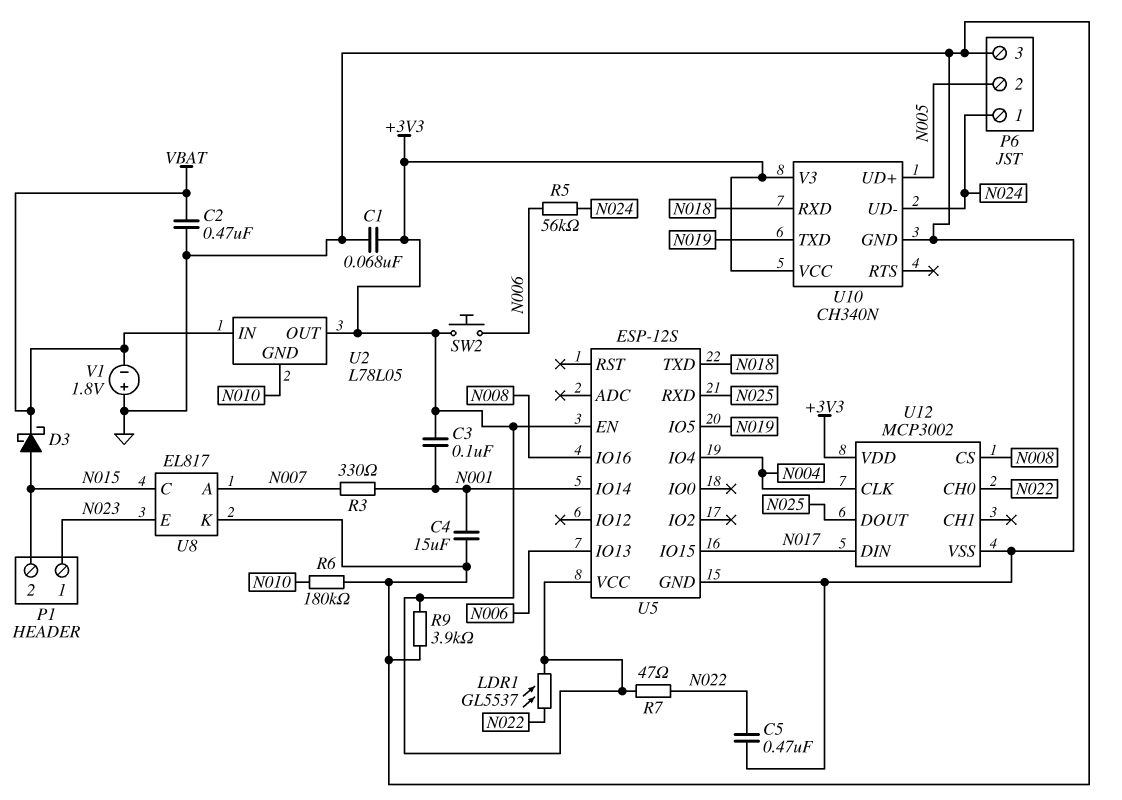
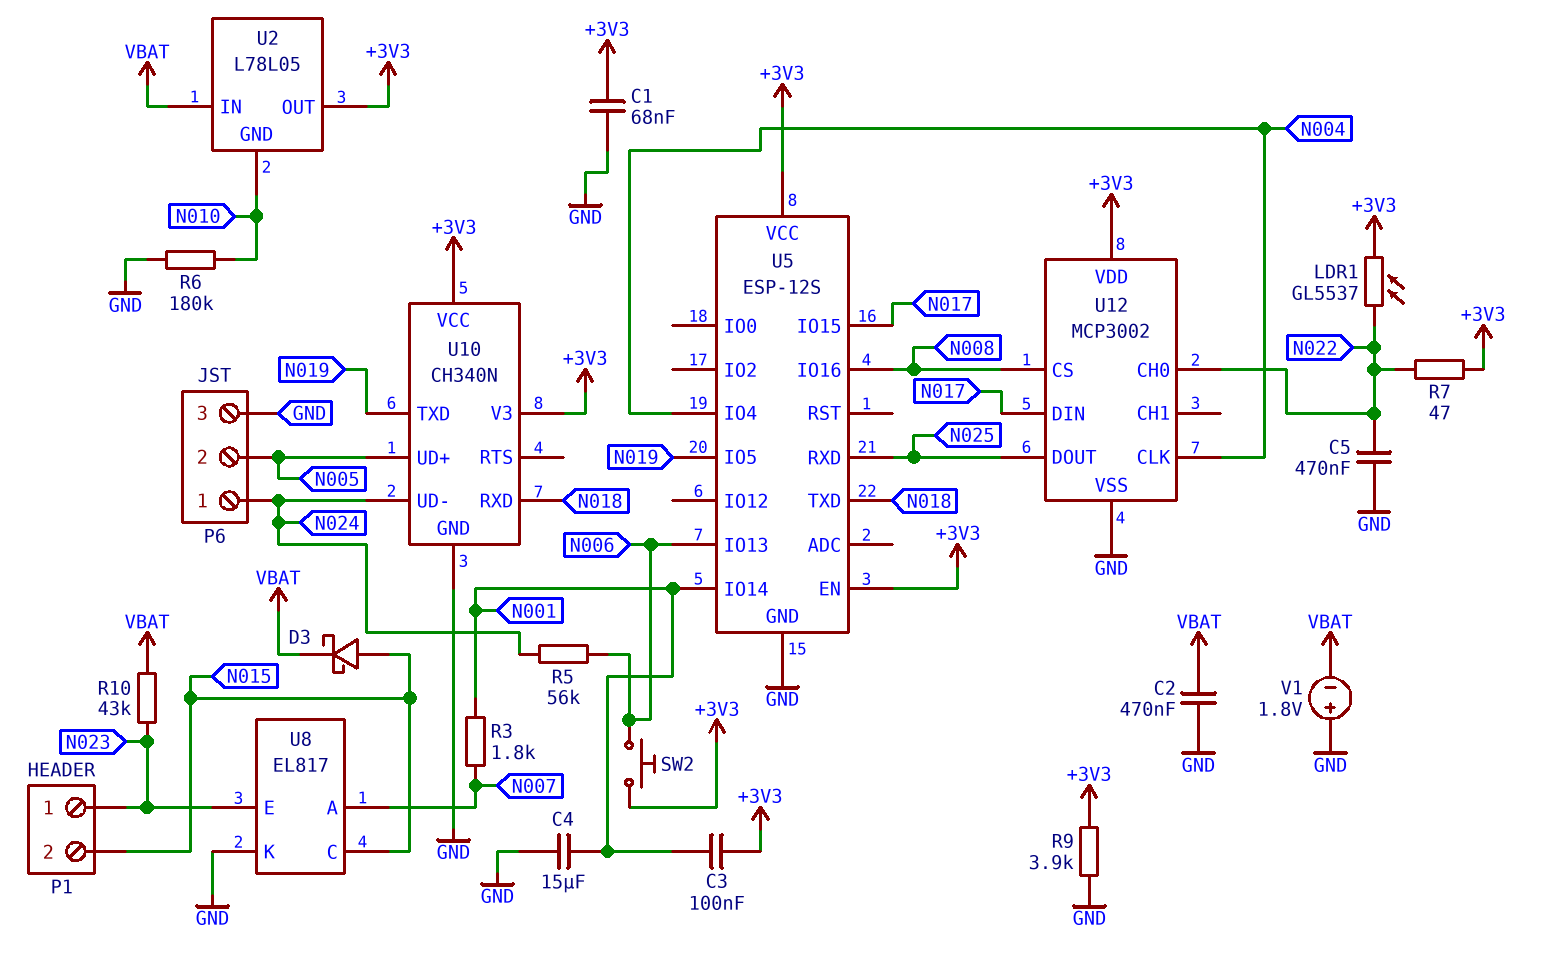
R3: 330 (N001, N007) -> 1.8k (N001, N007)
R10: none -> 43k (N023, VBAT)

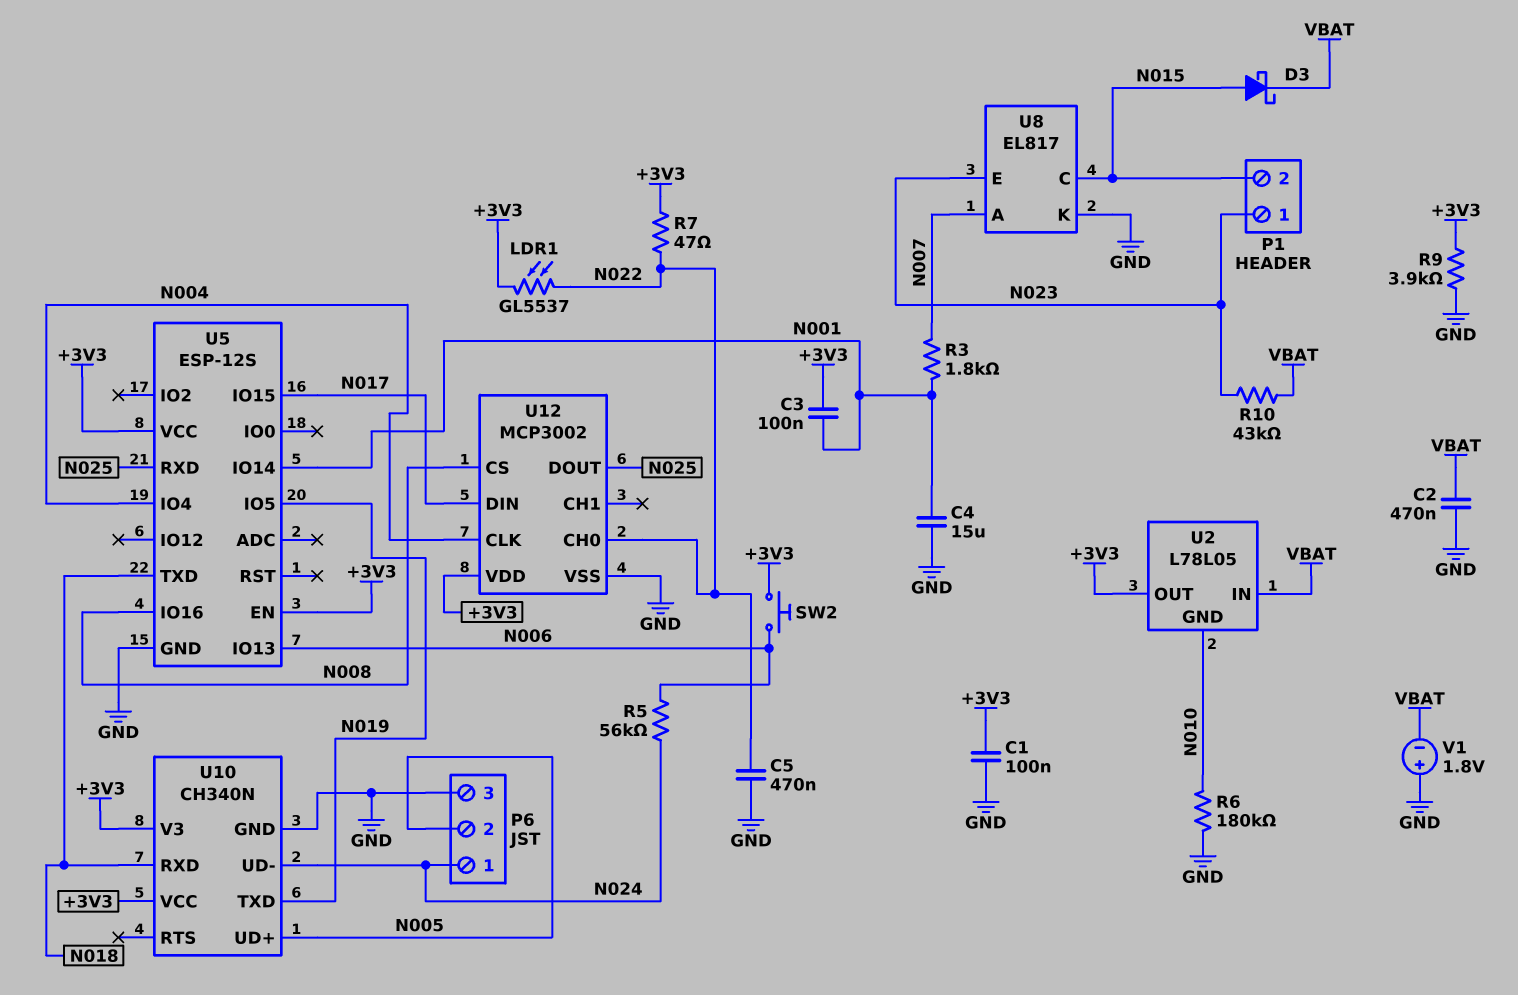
C1: 68nF (+3V3, GND) -> 100nF (+3V3, GND)

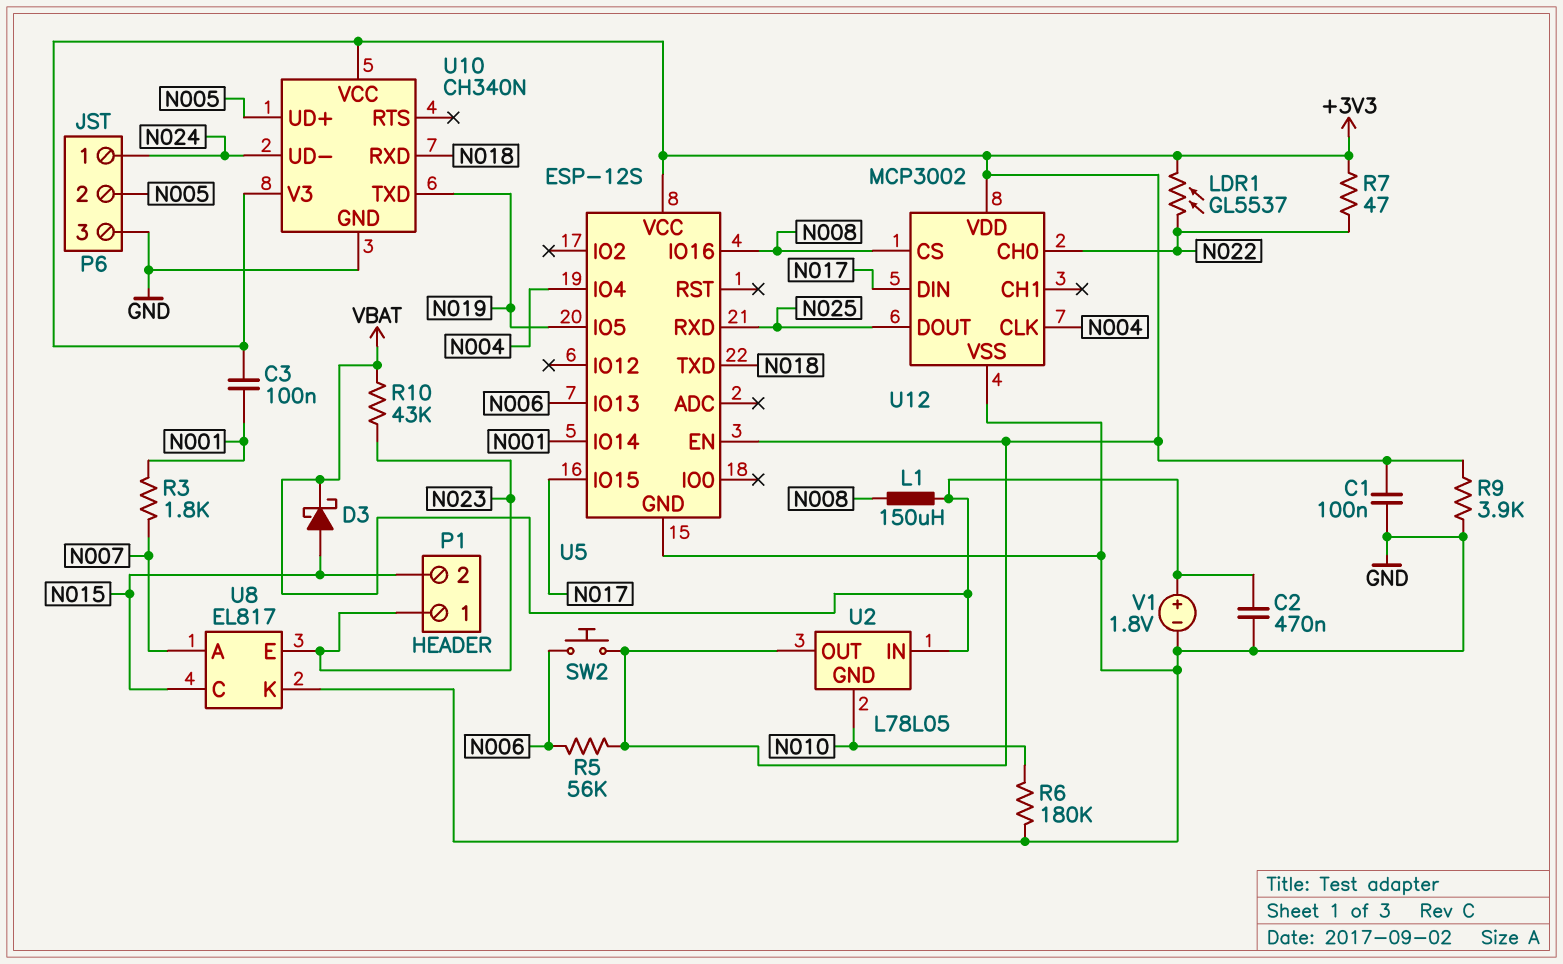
C4: 15uF (GND, N001) -> none
C5: 470nF (GND, N022) -> none
L1: none -> 150uH (N008, VBAT)
R5: 56k (N006, N024) -> 56k (+3V3, N006)
V1: 1.8V (plus GND, minus VBAT) -> 1.8V (plus VBAT, minus GND)

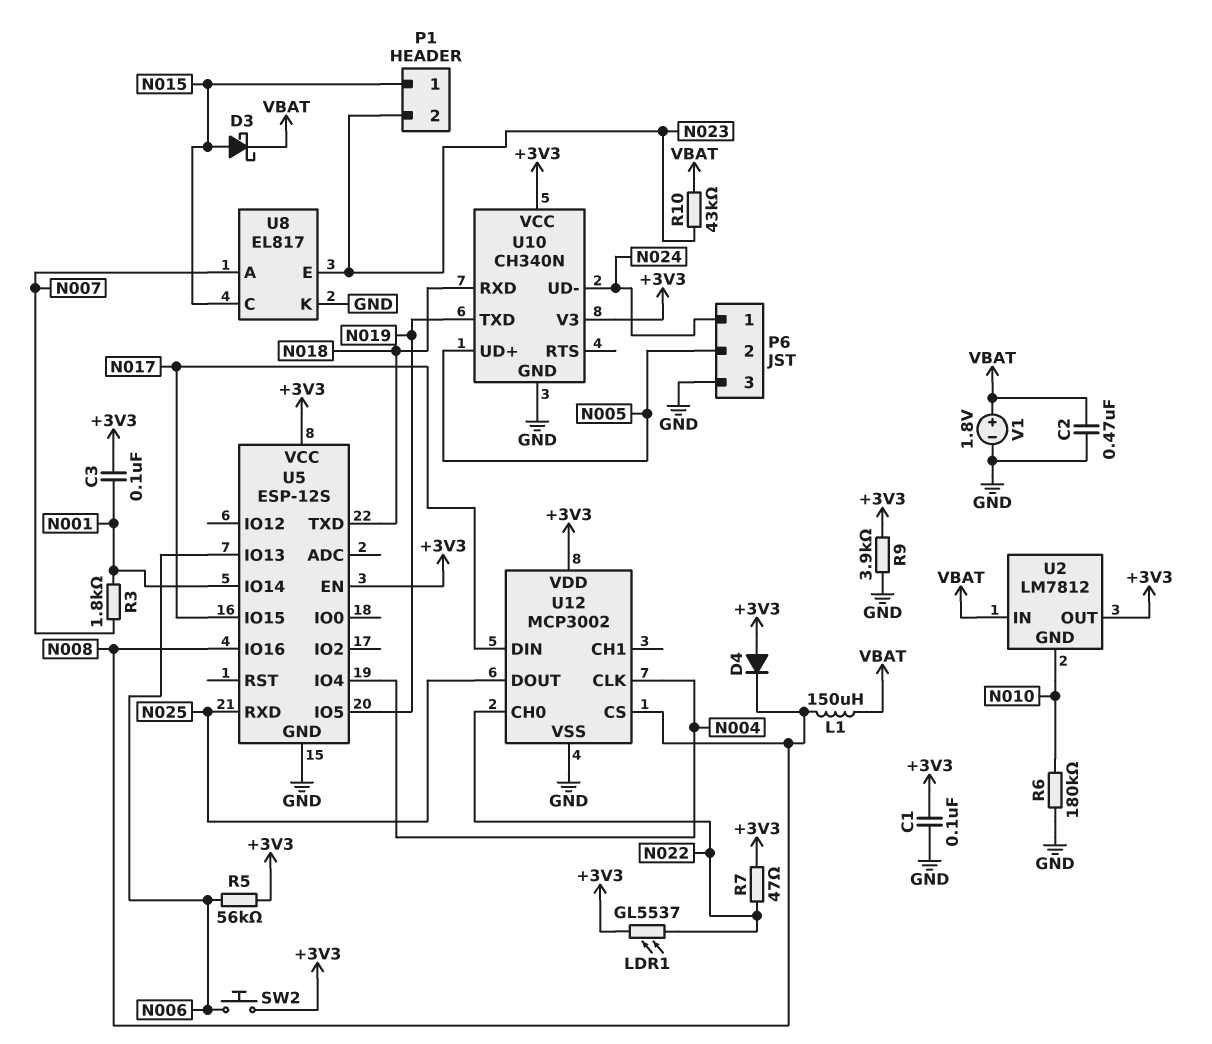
D4: none -> diode (A +3V3, K N008)
P1 pin 1: N023 -> N015
P1 pin 2: N015 -> N023
U2: L78L05 -> LM7812

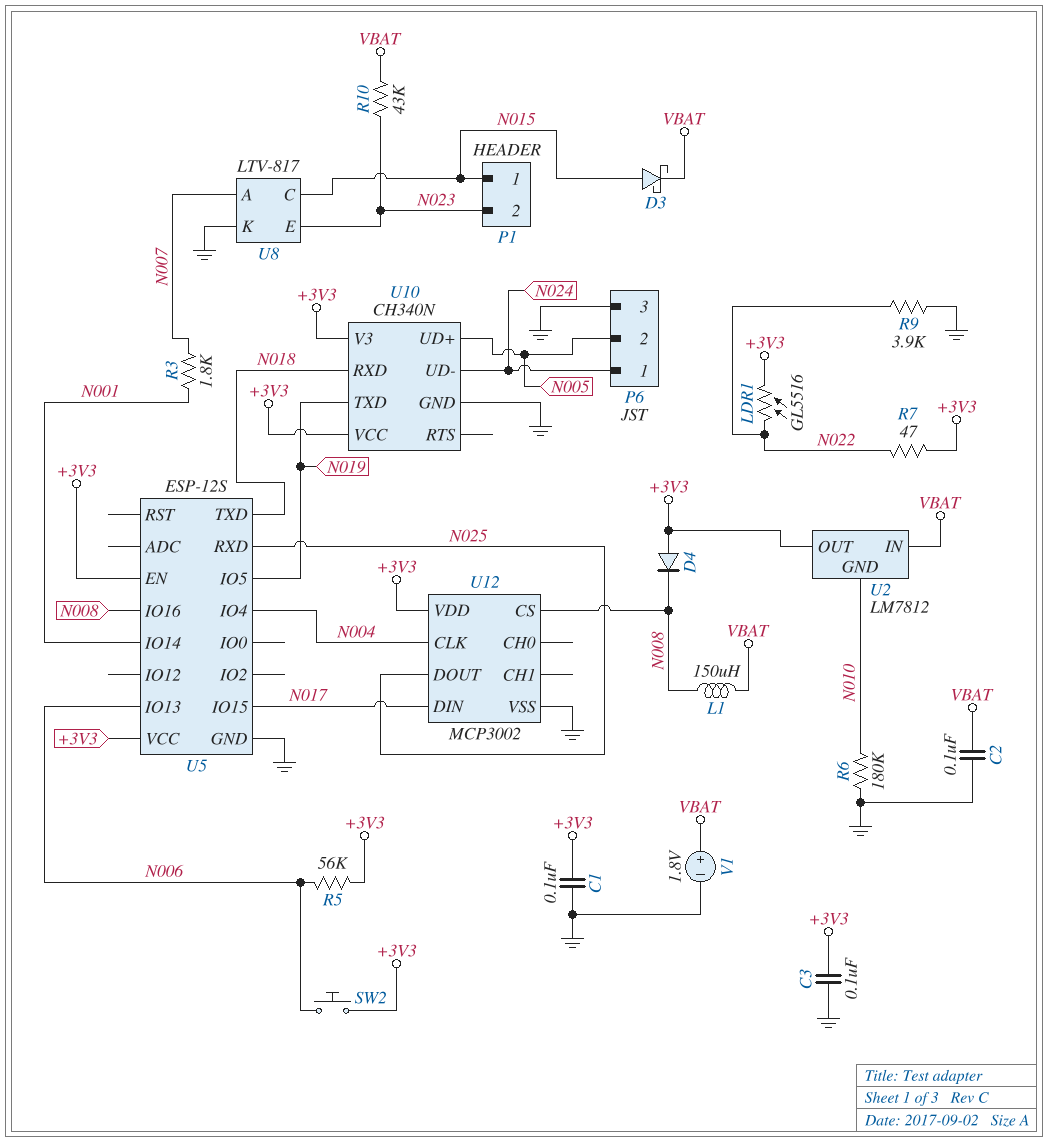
C2: 470nF (GND, VBAT) -> 100nF (GND, VBAT)
C3: 100nF (+3V3, N001) -> 100nF (+3V3, GND)
LDR1: GL5537 (+3V3, N022) -> GL5516 (+3V3, N022)
R9: 3.9k (+3V3, GND) -> 3.9k (GND, N022)
U8: EL817 -> LTV-817
U12 pin CH0: N022 -> none

